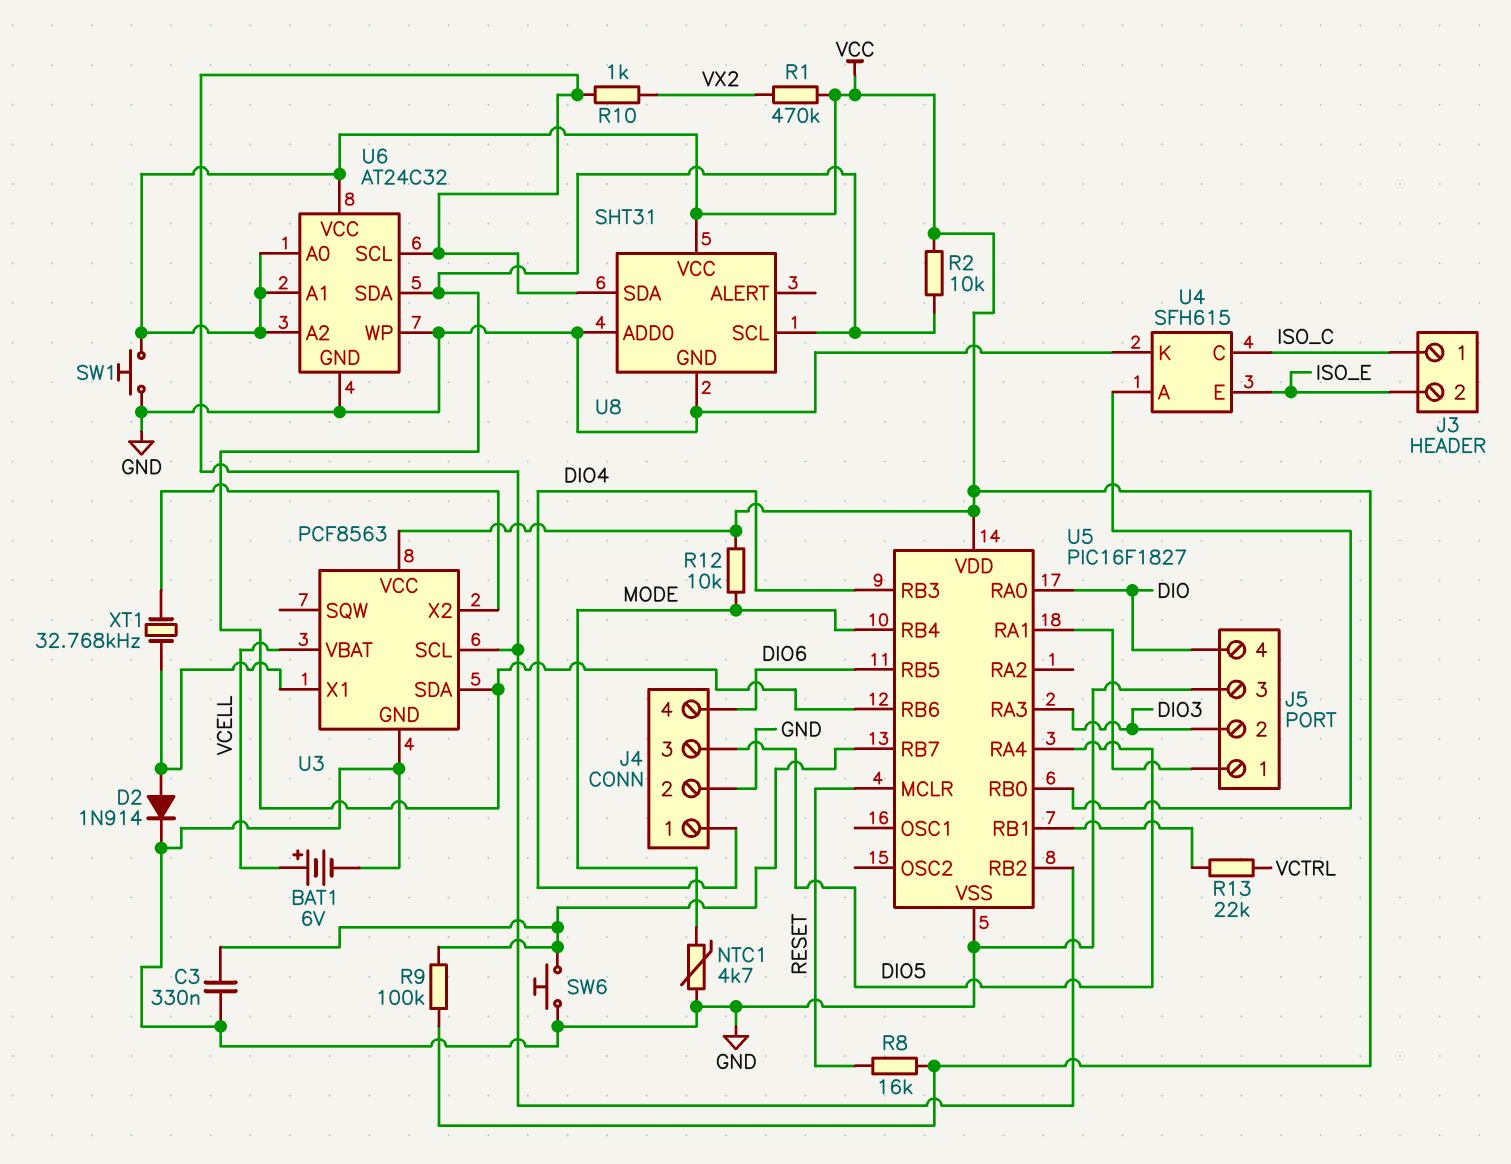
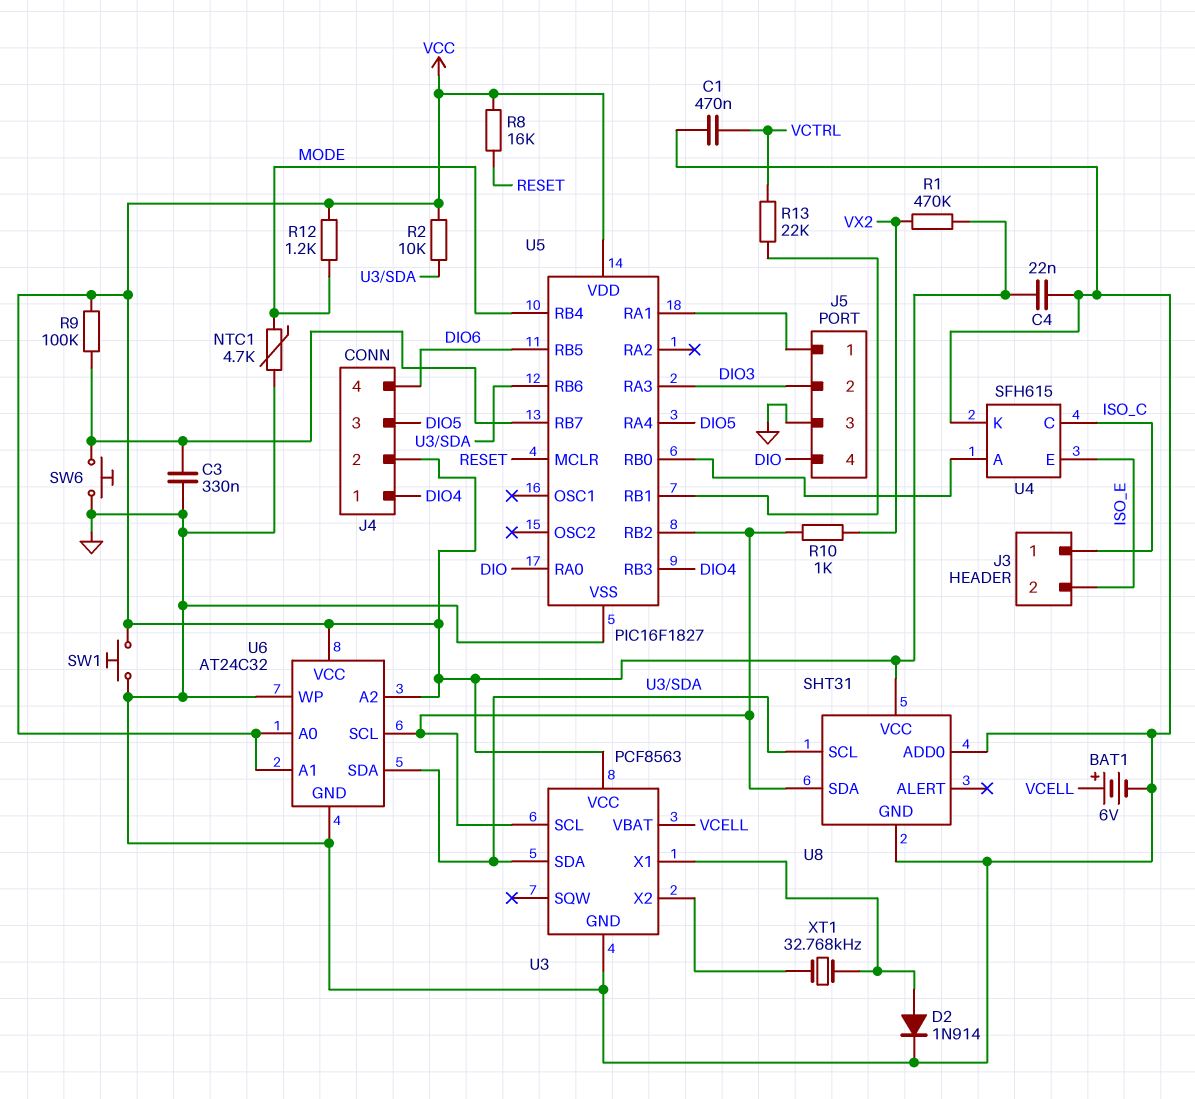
C1: none -> 470nF (GND, VCTRL)
C4: none -> 22nF (GND, VCC)
J4 pin 2: GND -> VCC
R12: 10k (MODE, VCC) -> 1.2k (MODE, VCC)

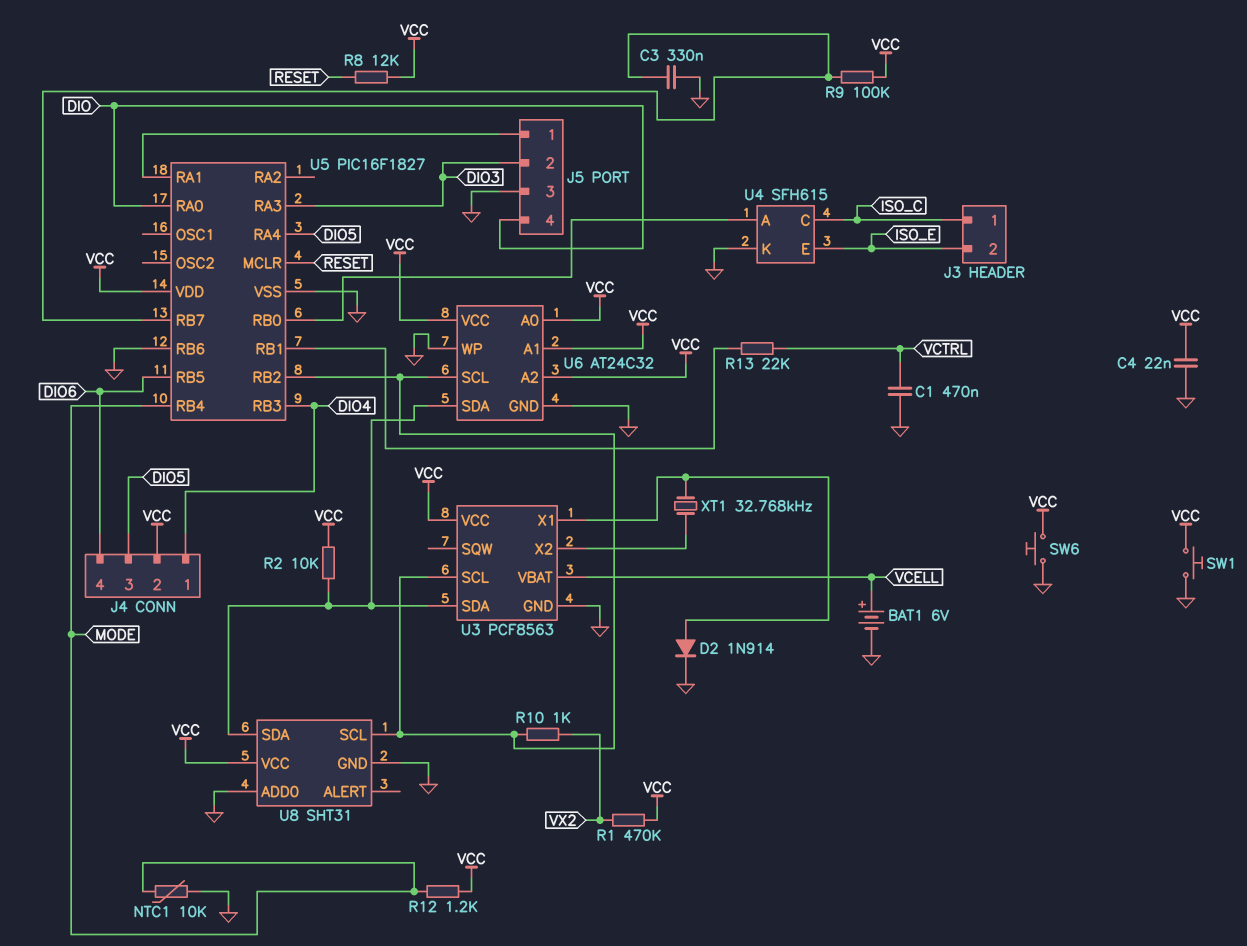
NTC1: 4.7k (GND, MODE) -> 10k (GND, MODE)
R8: 16k (RESET, VCC) -> 12k (RESET, VCC)
SW6: button (GND, U5/RB7) -> button (GND, VCC)
U5 pin RB6: U3/SDA -> GND
U8 pin SCL: U3/SDA -> U3/SCL
U8 pin SDA: U3/SCL -> U3/SDA

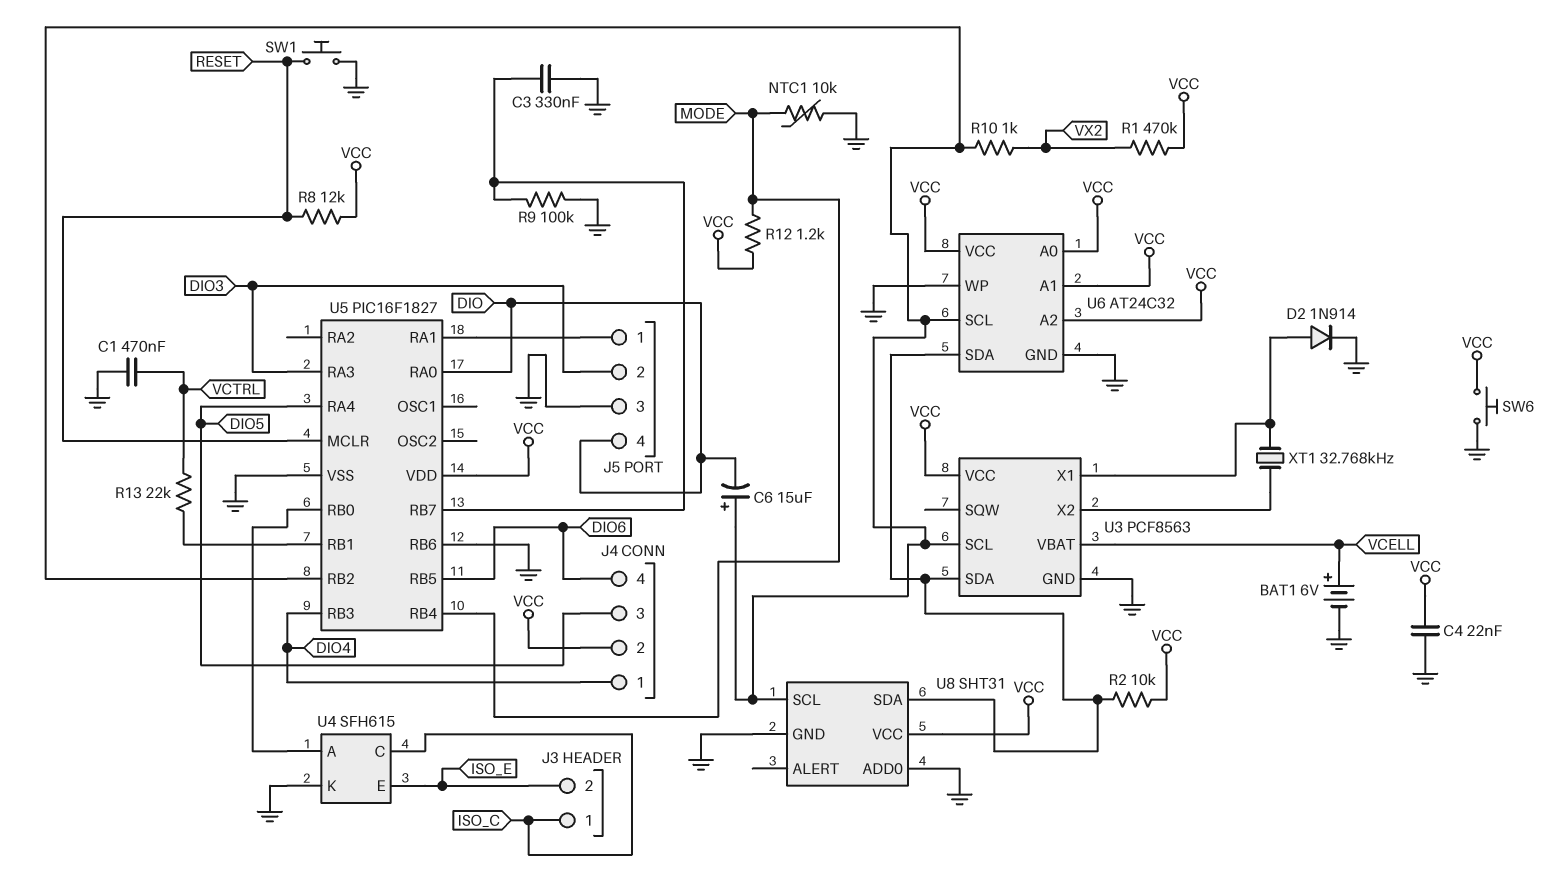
C6: none -> 15uF (plus U3/SCL, minus DIO)
R9: 100k (U5/RB7, VCC) -> 100k (GND, U5/RB7)
SW1: button (GND, VCC) -> button (GND, RESET)

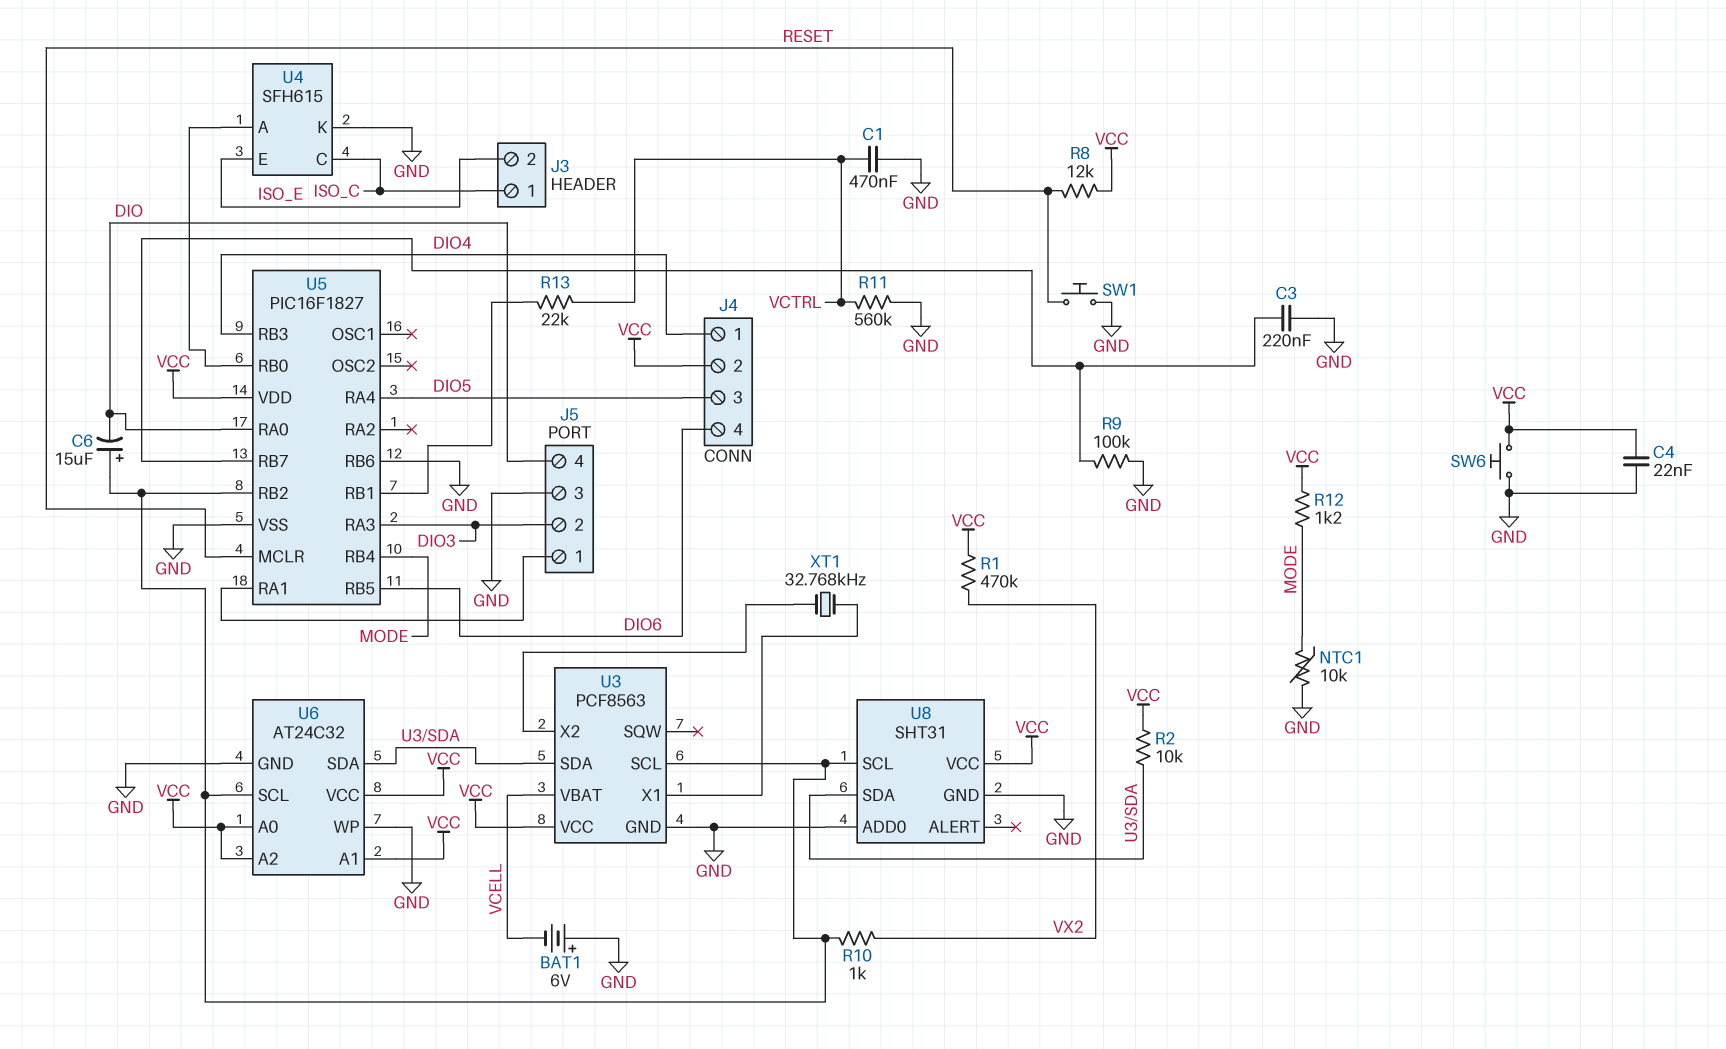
BAT1: 6V (plus VCELL, minus GND) -> 6V (plus GND, minus VCELL)
C3: 330nF (GND, U5/RB7) -> 220nF (GND, U5/RB7)
D2: diode 1N914 (A U3/X1, K GND) -> none
R11: none -> 560k (GND, VCTRL)

